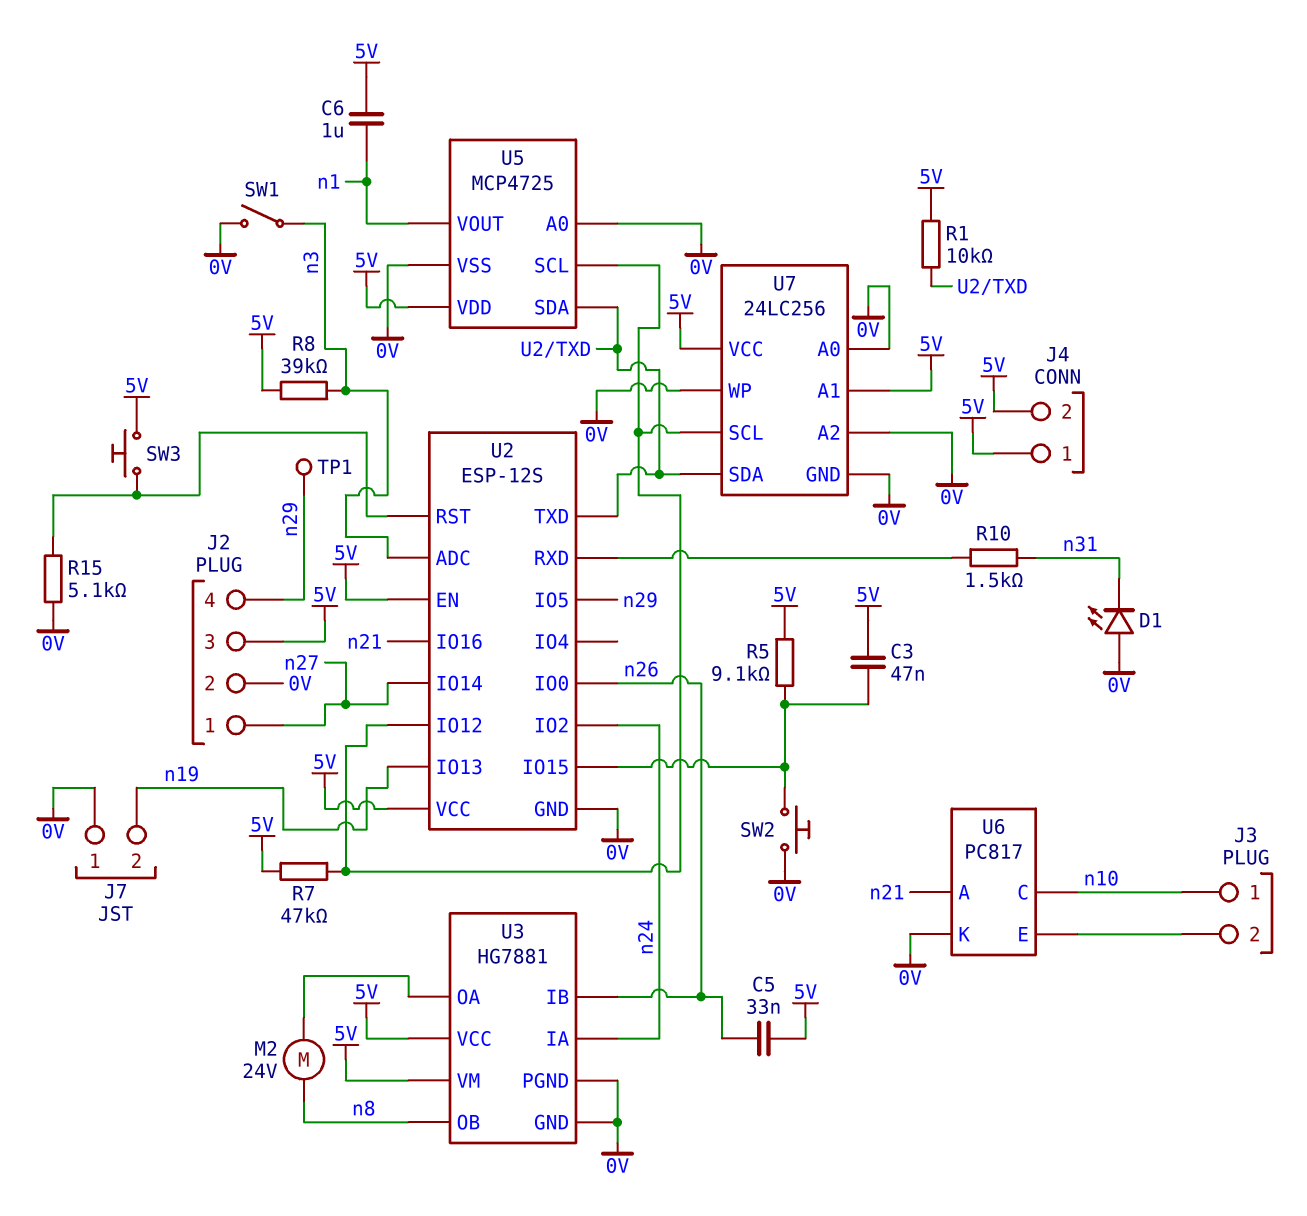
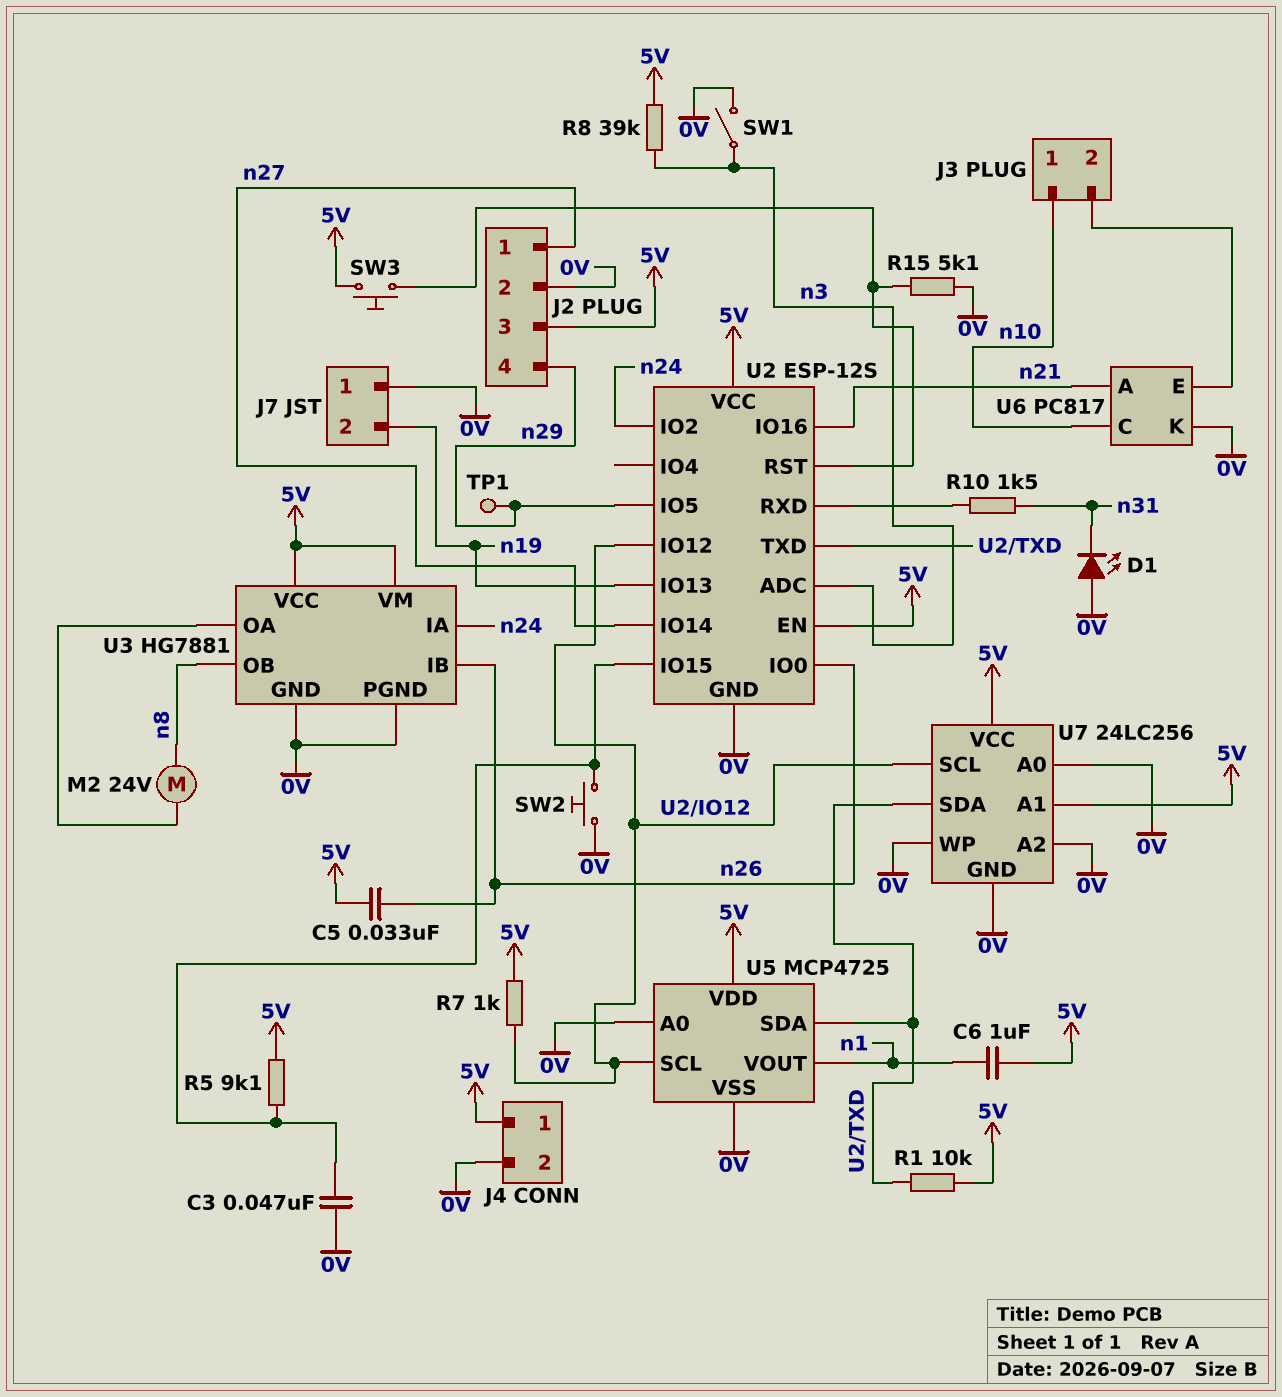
C3: 47nF (5V, U2/IO15) -> 47nF (0V, U2/IO15)
J4 pin 2: 5V -> 0V
R7: 47k (5V, U2/IO12) -> 1k (5V, U2/IO12)

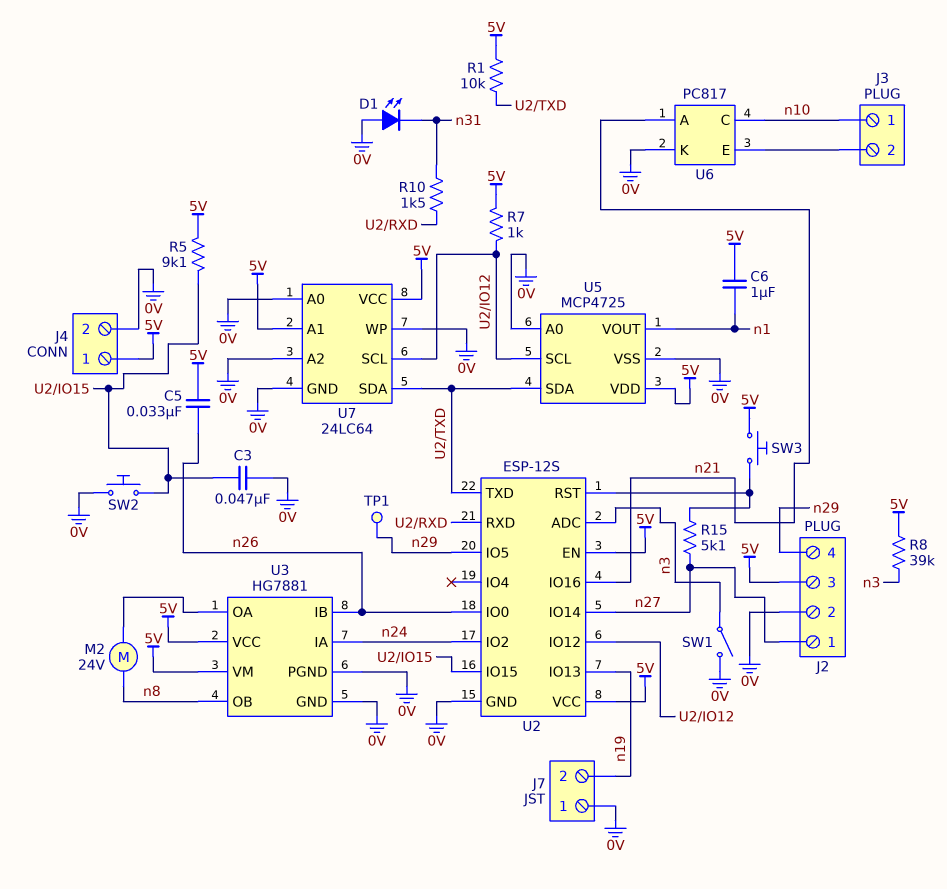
R15: 5.1k (0V, U2/RST) -> 5.1k (U2/RST, n27)
U7: 24LC256 -> 24LC64

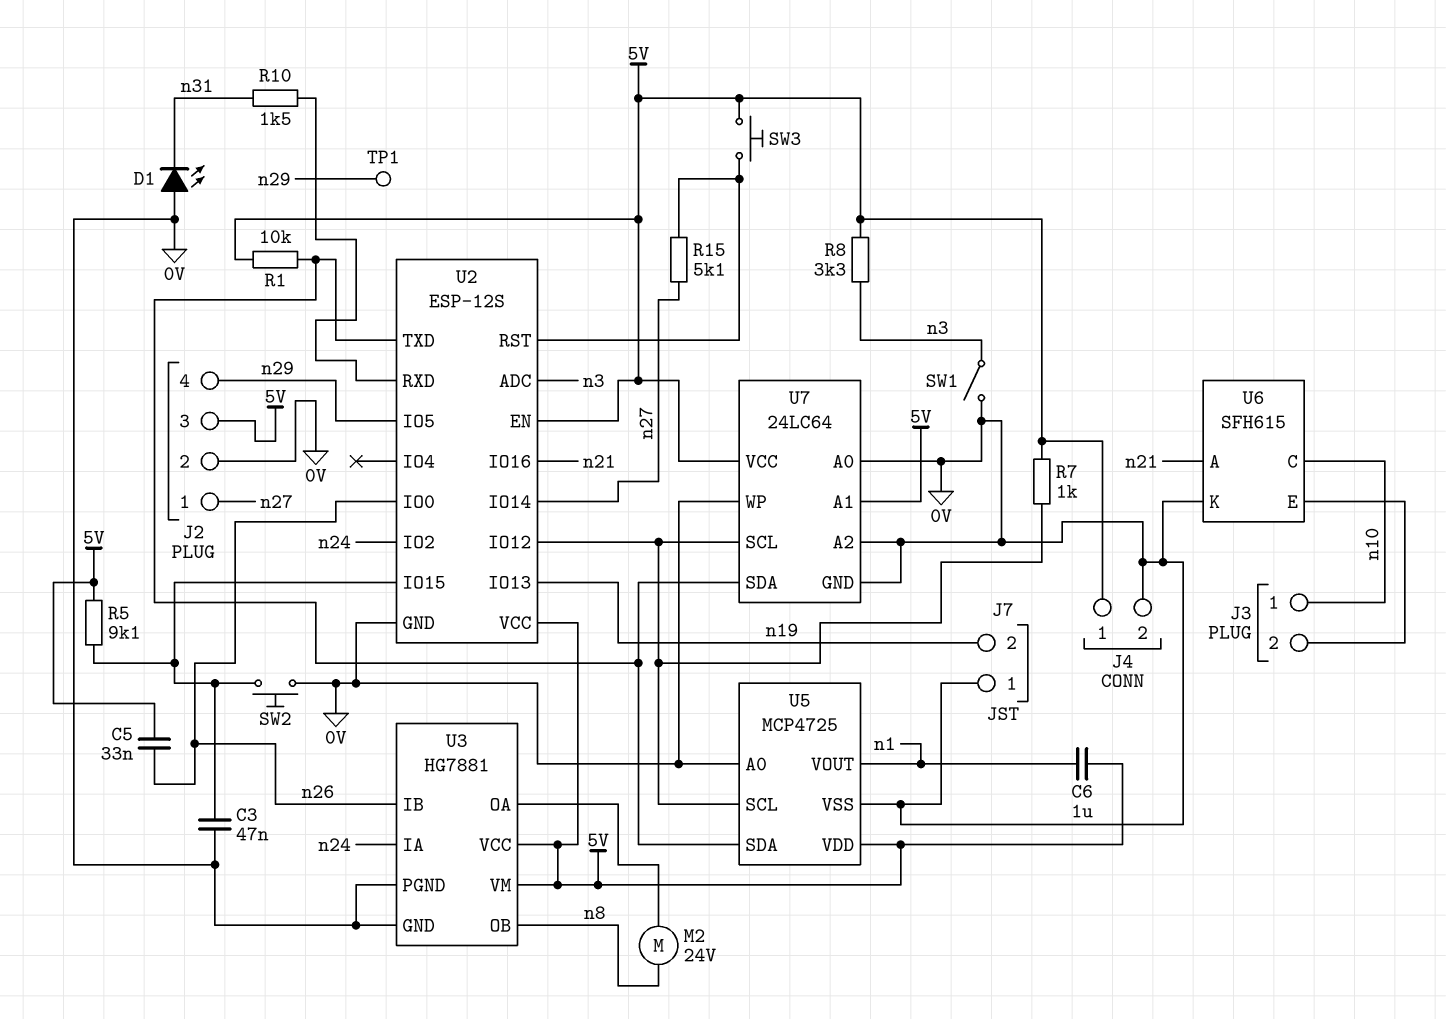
R8: 39k (5V, n3) -> 3.3k (5V, n3)
U6: PC817 -> SFH615

